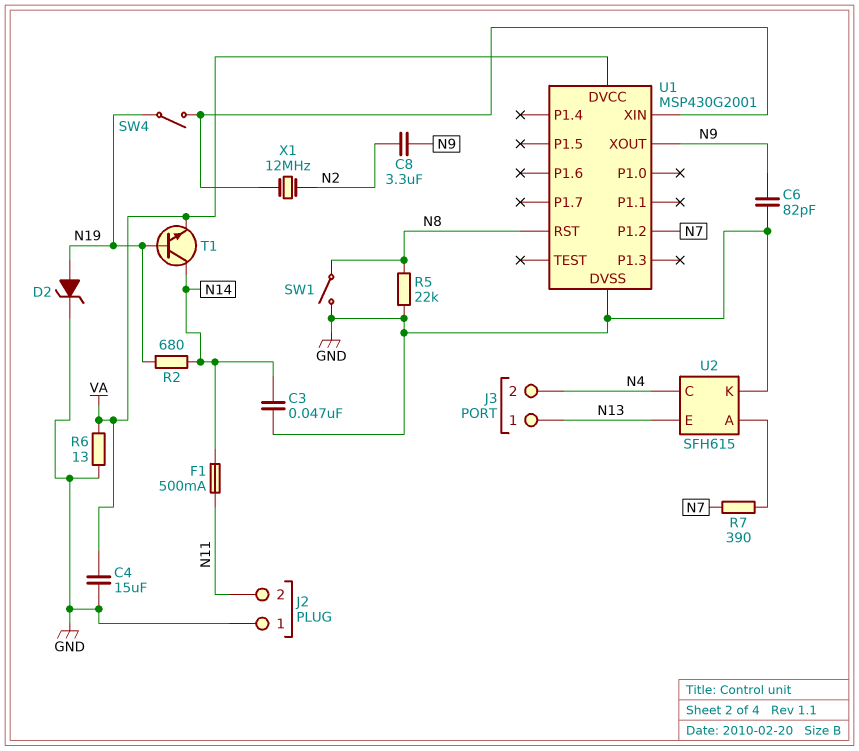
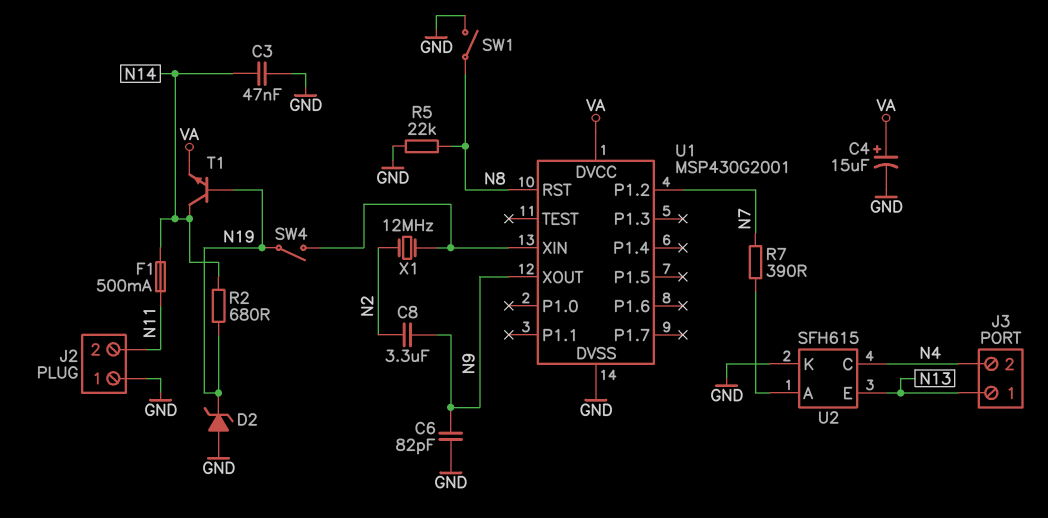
C4: 15uF (GND, VA) -> 15uF (plus VA, minus GND)
D2: zener (A N19, K GND) -> zener (A GND, K N19)
R6: 13 (GND, VA) -> none

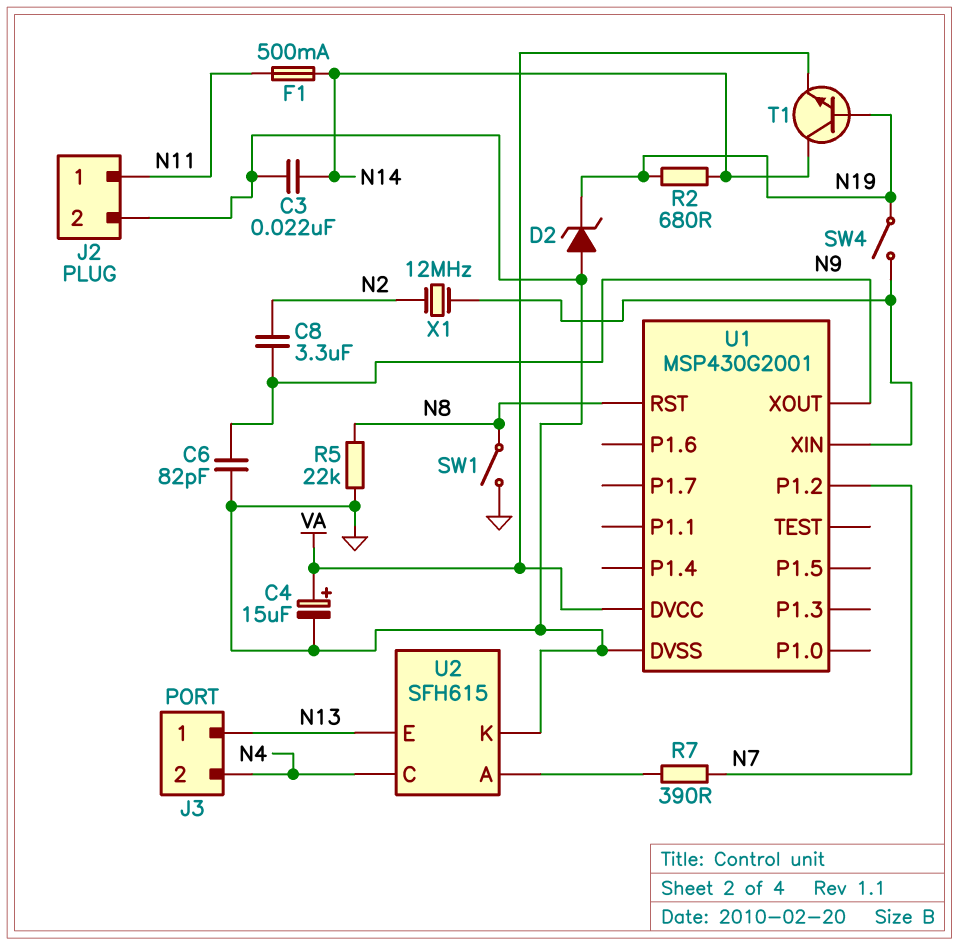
C3: 47nF (GND, N14) -> 22nF (GND, N14)
J2 pin 1: GND -> N11
J2 pin 2: N11 -> GND

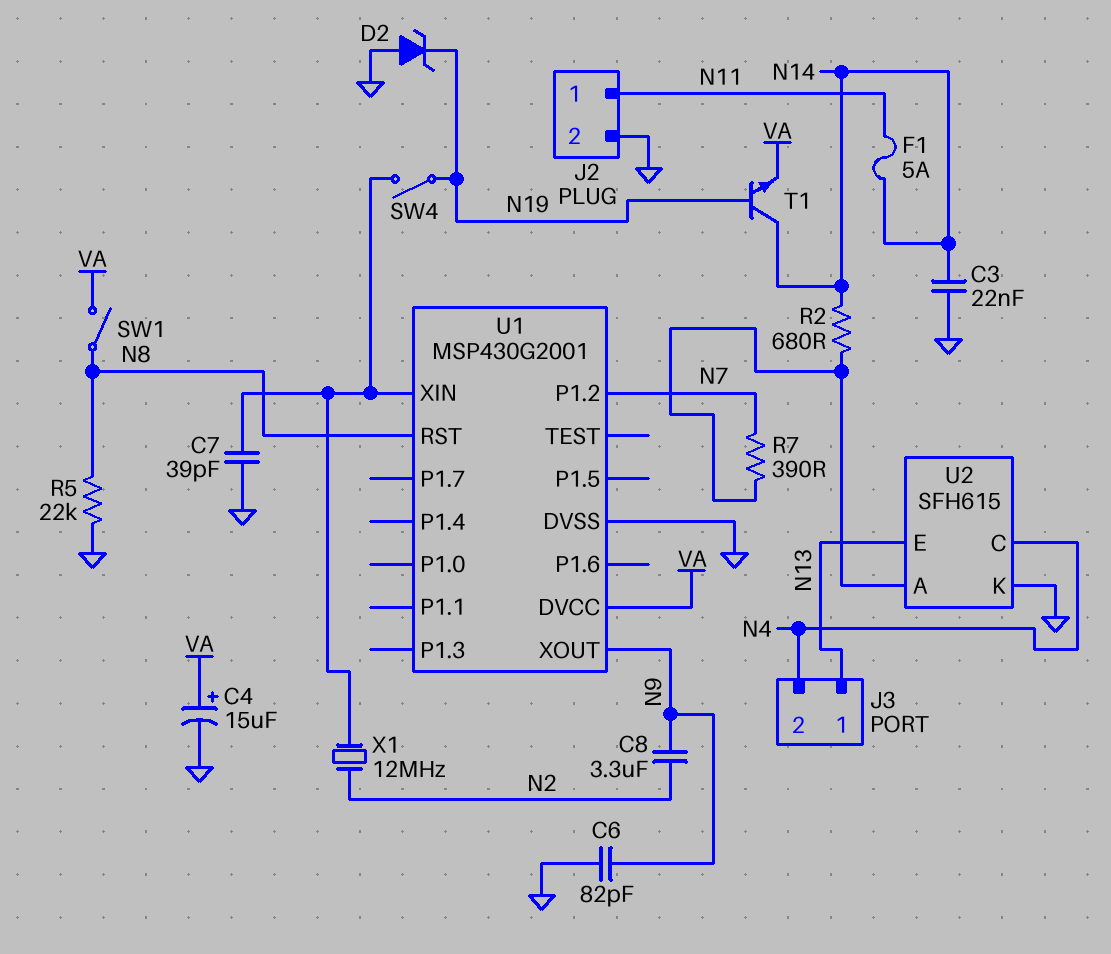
C7: none -> 39pF (GND, U1/XIN)
F1: 500mA (N11, N14) -> 5A (N11, N14)
R2: 680 (N14, N19) -> 680 (N14, U2/A)
SW1: switch (GND, N8) -> switch (N8, VA)

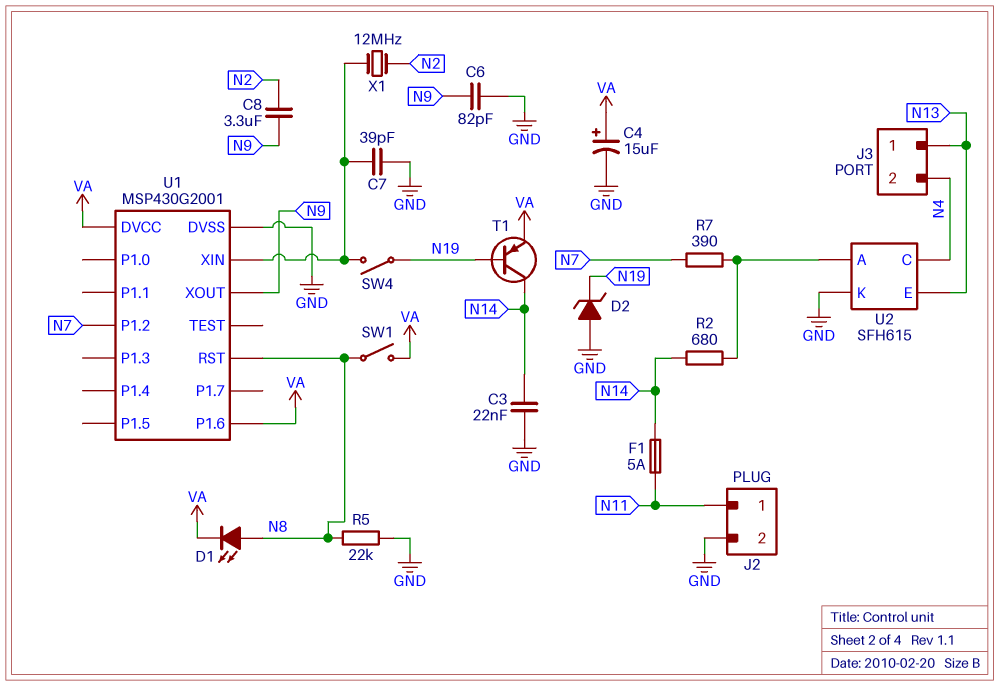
D1: none -> LED (A N8, K VA)
T1: NPN (B N19, C N14, E VA) -> PNP (B N19, C N14, E VA)
U1 pin P1.6: none -> VA

